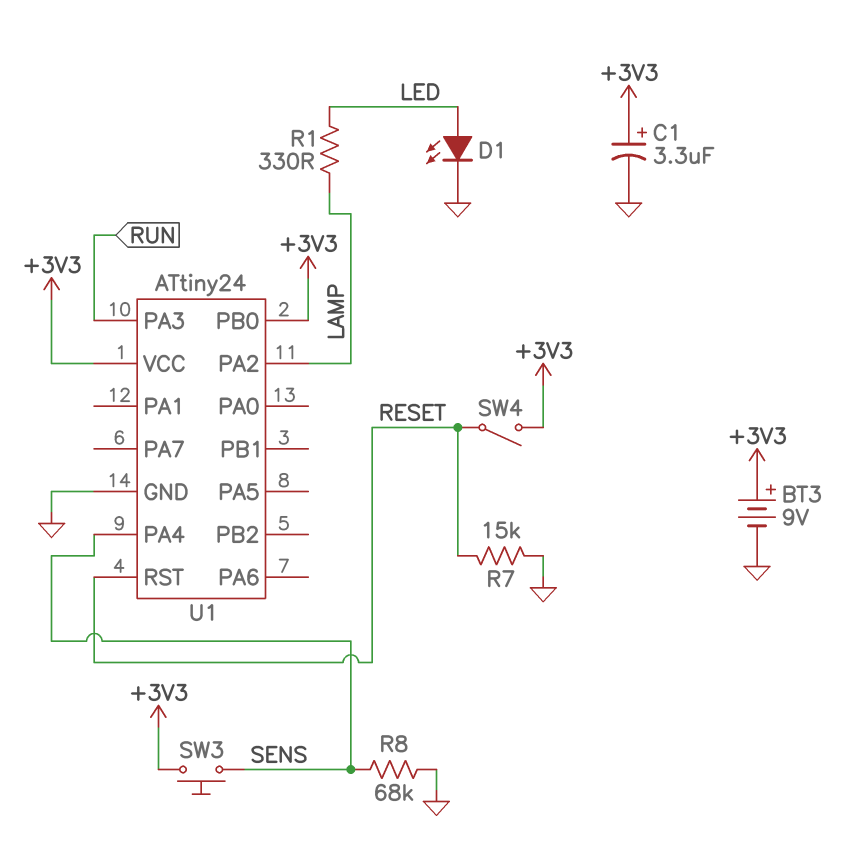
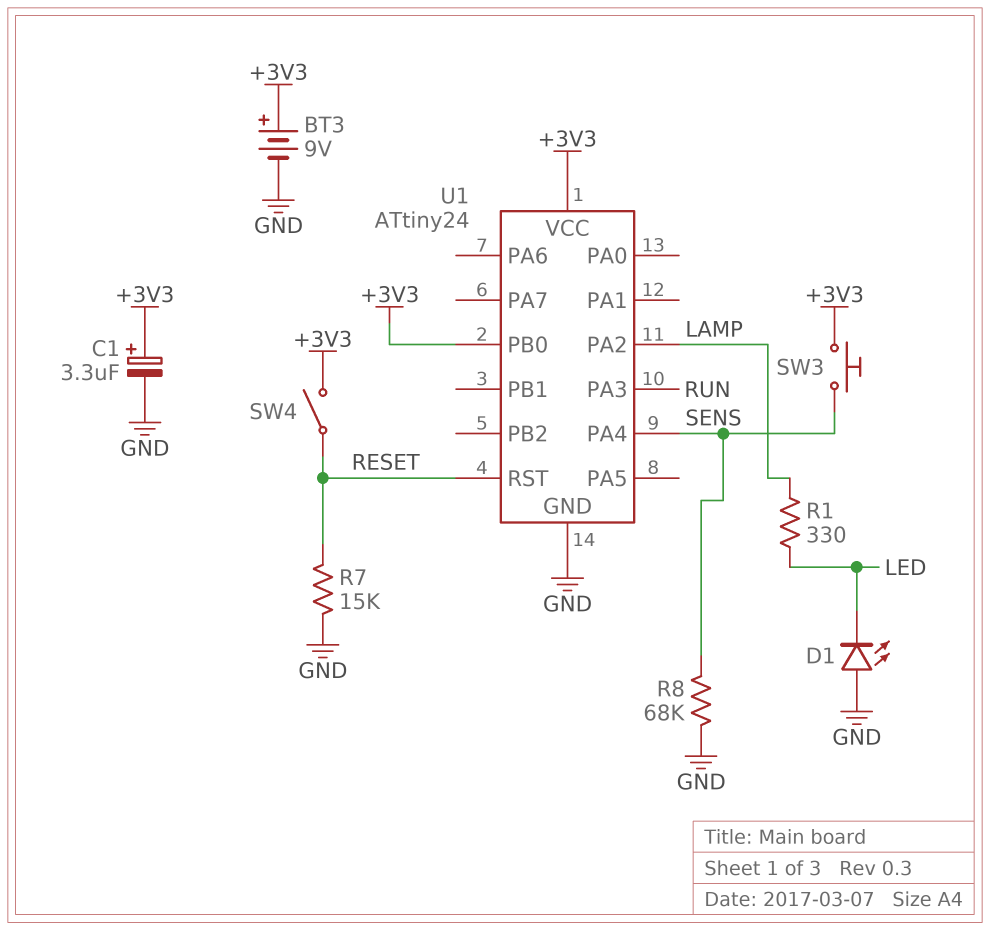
D1: LED (A LED, K GND) -> LED (A GND, K LED)

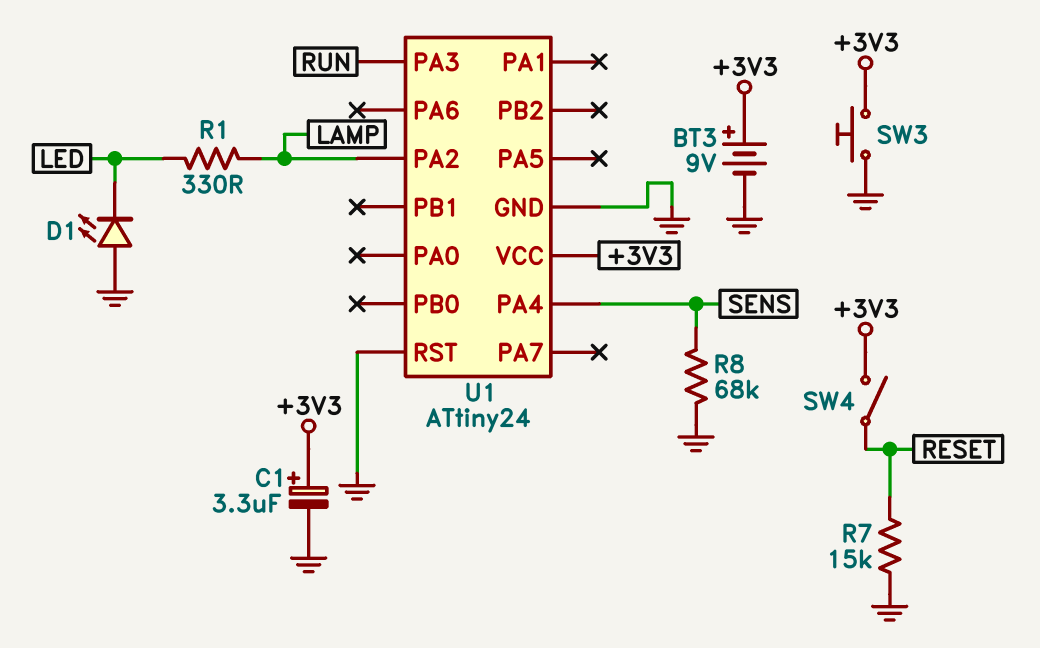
SW3: button (+3V3, SENS) -> button (+3V3, GND)
U1 pin PB0: +3V3 -> none
U1 pin RST: RESET -> GND

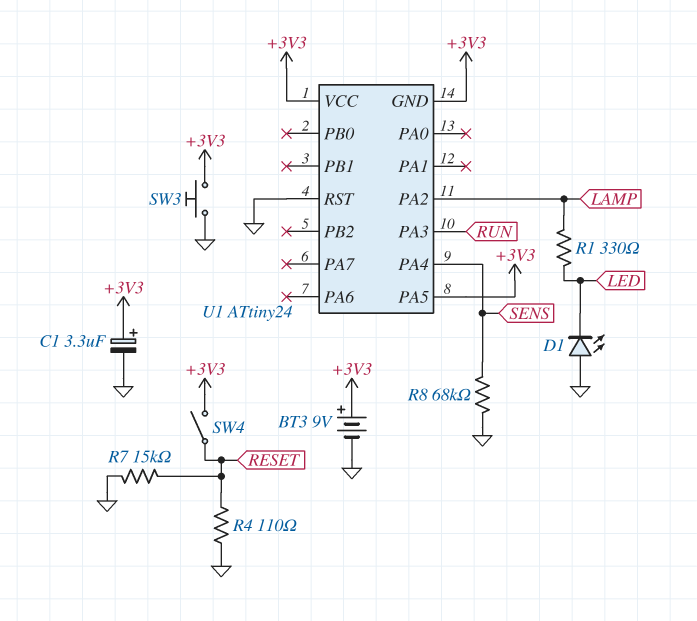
R4: none -> 110 (GND, RESET)
U1 pin GND: GND -> +3V3
U1 pin PA5: none -> +3V3

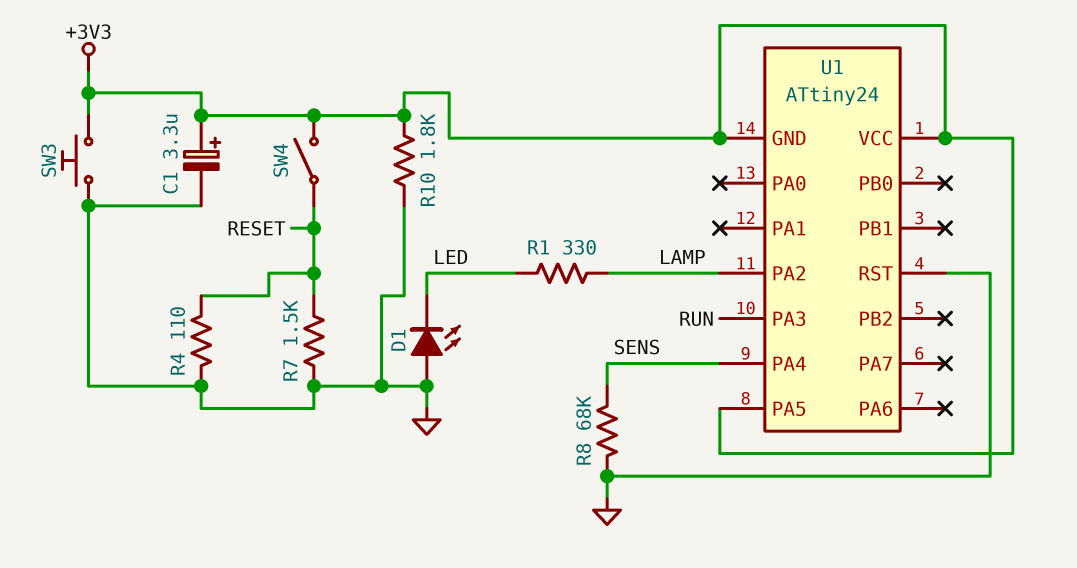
BT3: 9V (plus +3V3, minus GND) -> none
R7: 15k (GND, RESET) -> 1.5k (GND, RESET)
R10: none -> 1.8k (+3V3, GND)

